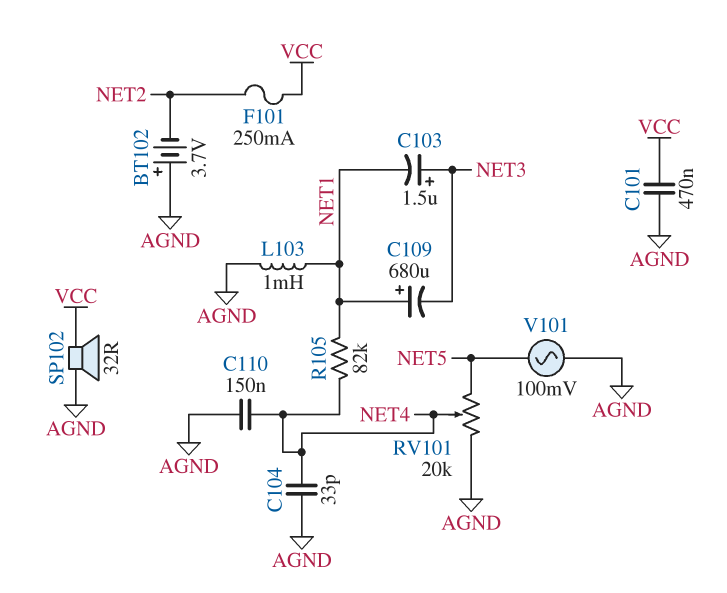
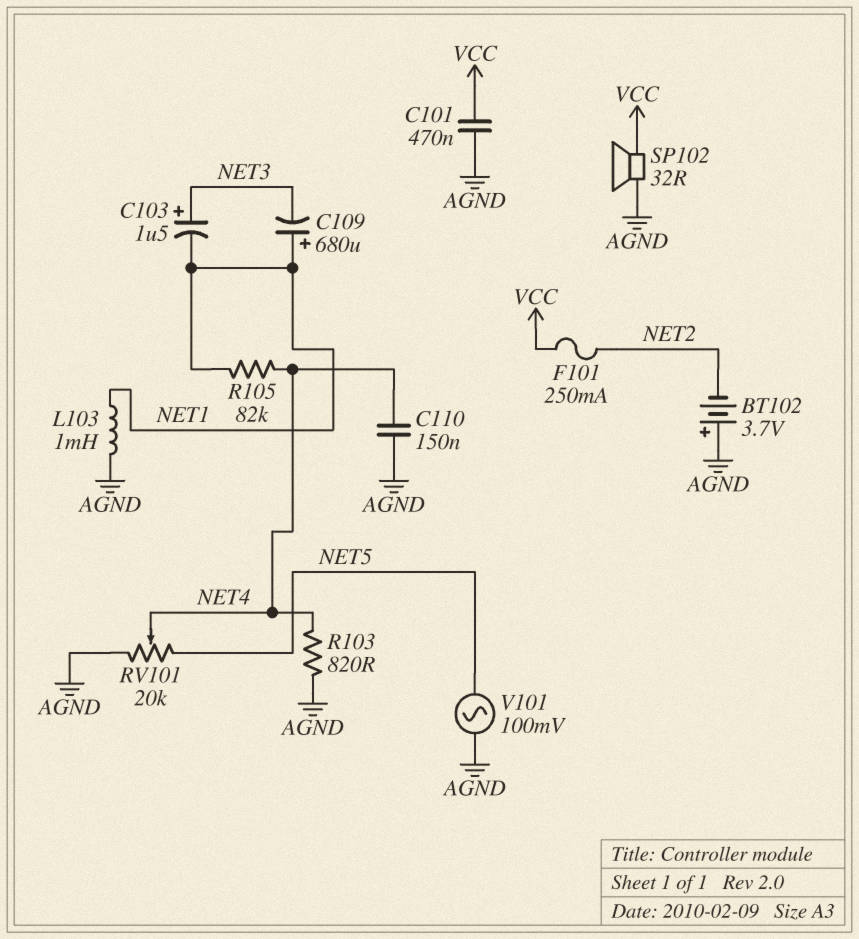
C104: 33pF (AGND, NET4) -> none
R103: none -> 820 (AGND, NET4)

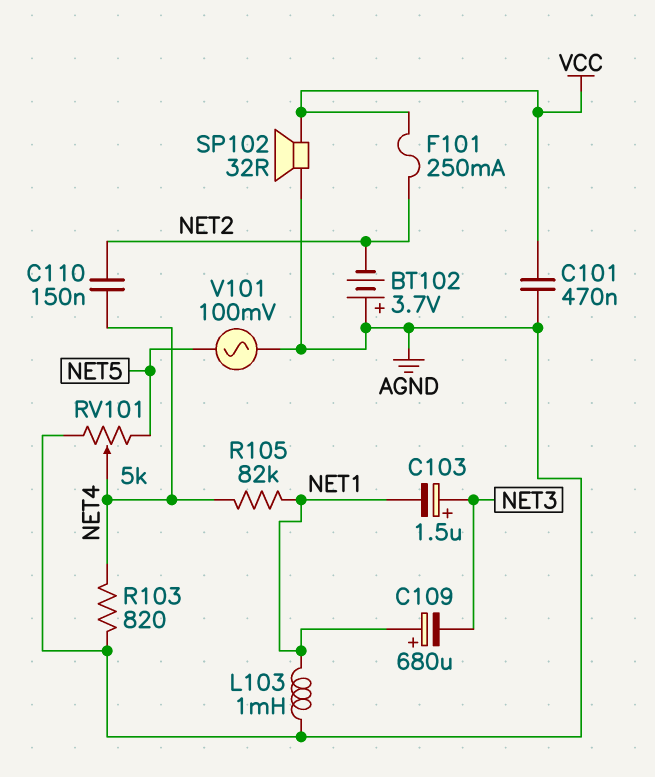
C110: 150nF (AGND, NET4) -> 150nF (NET2, NET4)
RV101: 20k (AGND, NET5, wiper NET4) -> 5k (AGND, NET5, wiper NET4)

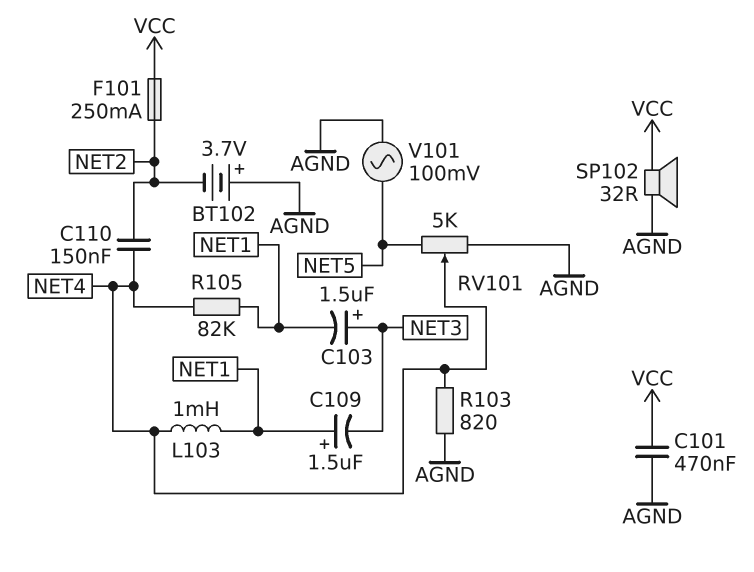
C109: 680uF (plus NET1, minus NET3) -> 1.5uF (plus NET1, minus NET3)
L103: 1mH (AGND, NET1) -> 1mH (NET1, NET4)

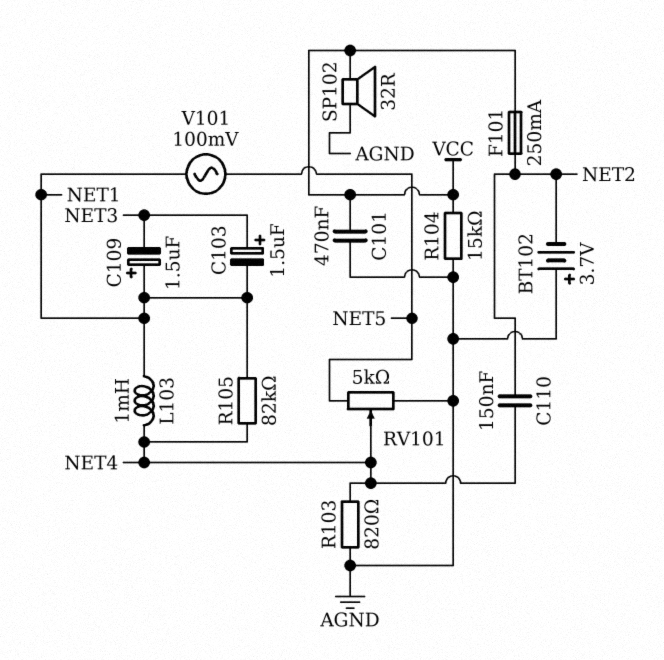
R104: none -> 15k (AGND, VCC)
V101: AC 100mV (AGND, NET5) -> AC 100mV (NET1, NET5)

